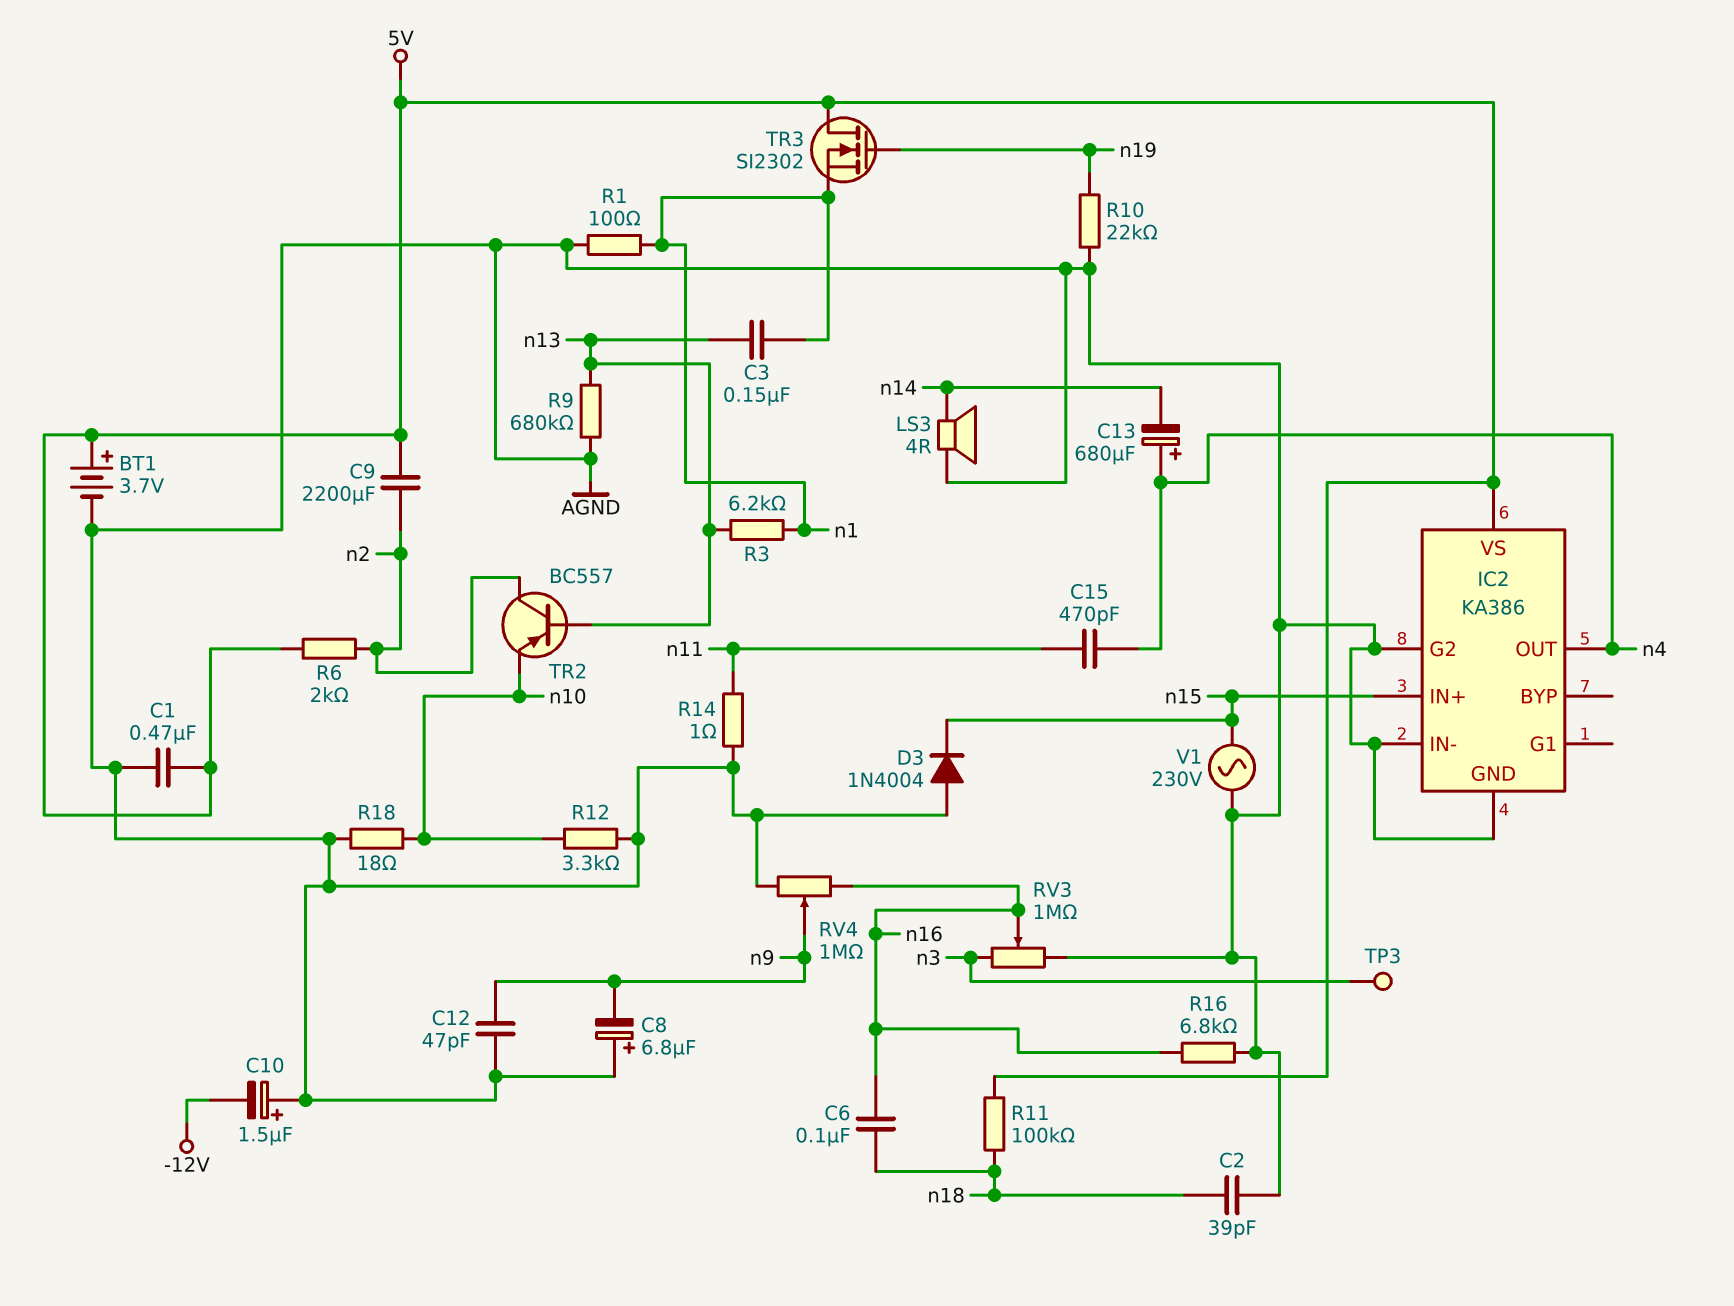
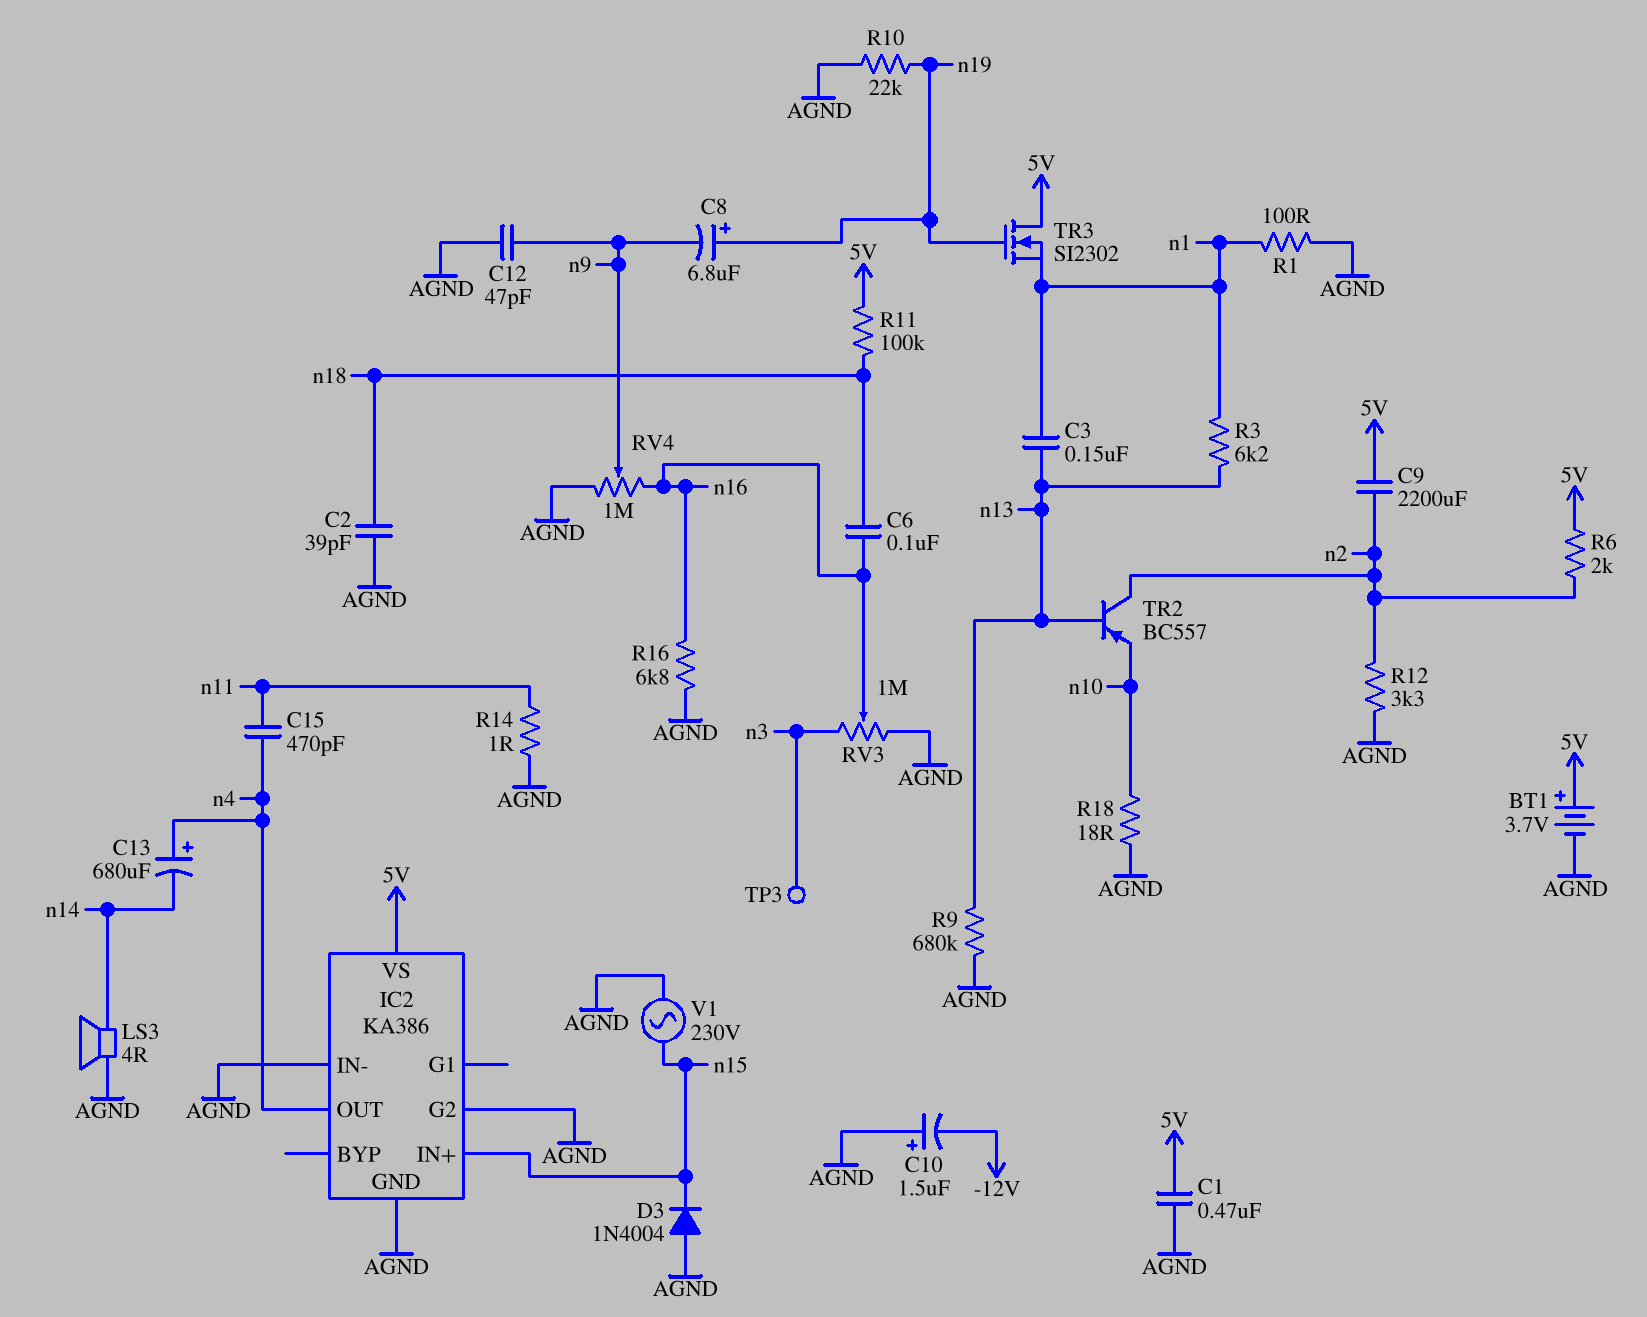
C8: 6.8uF (plus AGND, minus n9) -> 6.8uF (plus n19, minus n9)
R12: 3.3k (AGND, n10) -> 3.3k (AGND, n2)

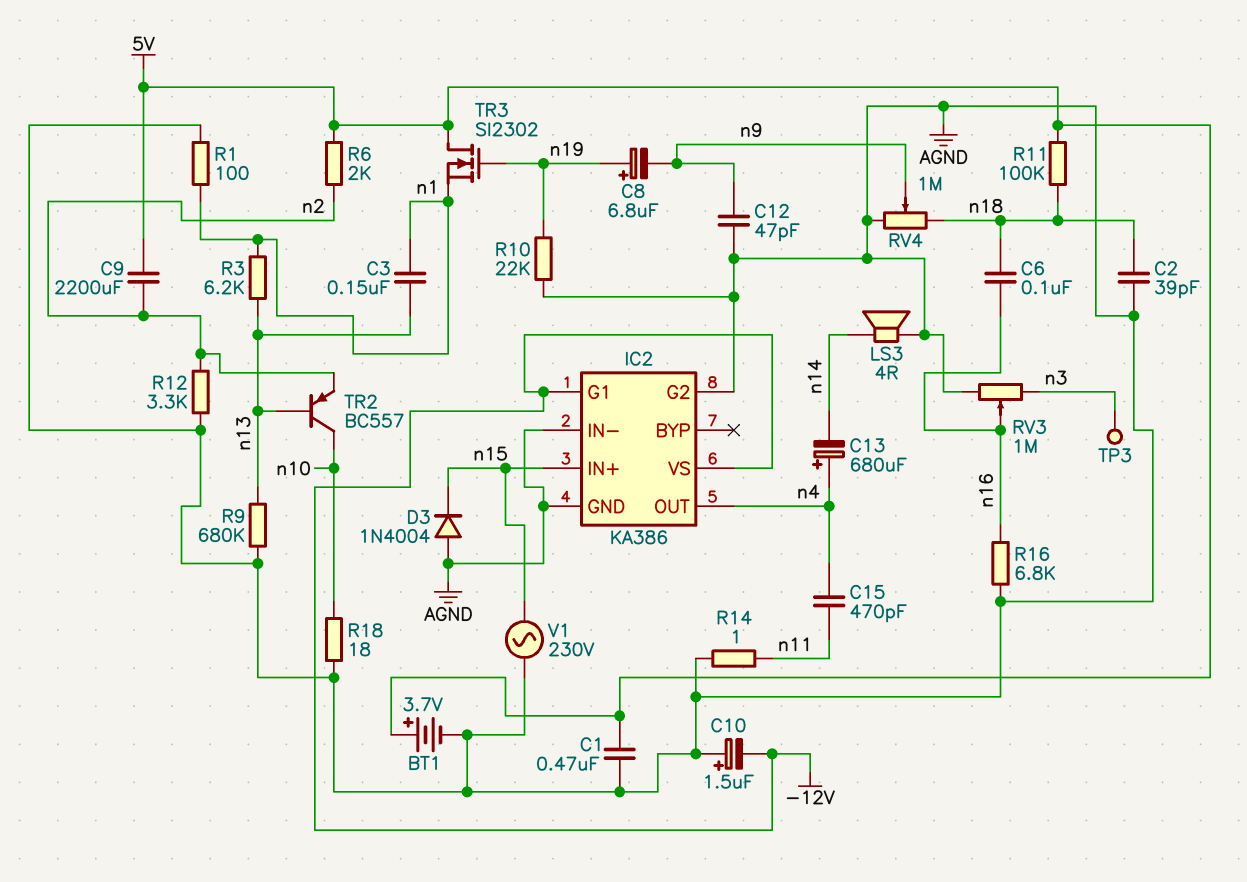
IC2 pin G1: none -> -12V
IC2 pin VS: 5V -> -12V
RV4: 1M (AGND, n16, wiper n9) -> 1M (AGND, n18, wiper n9)
TR2: PNP BC557 (B n13, C n2, E n10) -> PNP BC557 (B n13, C n10, E n2)

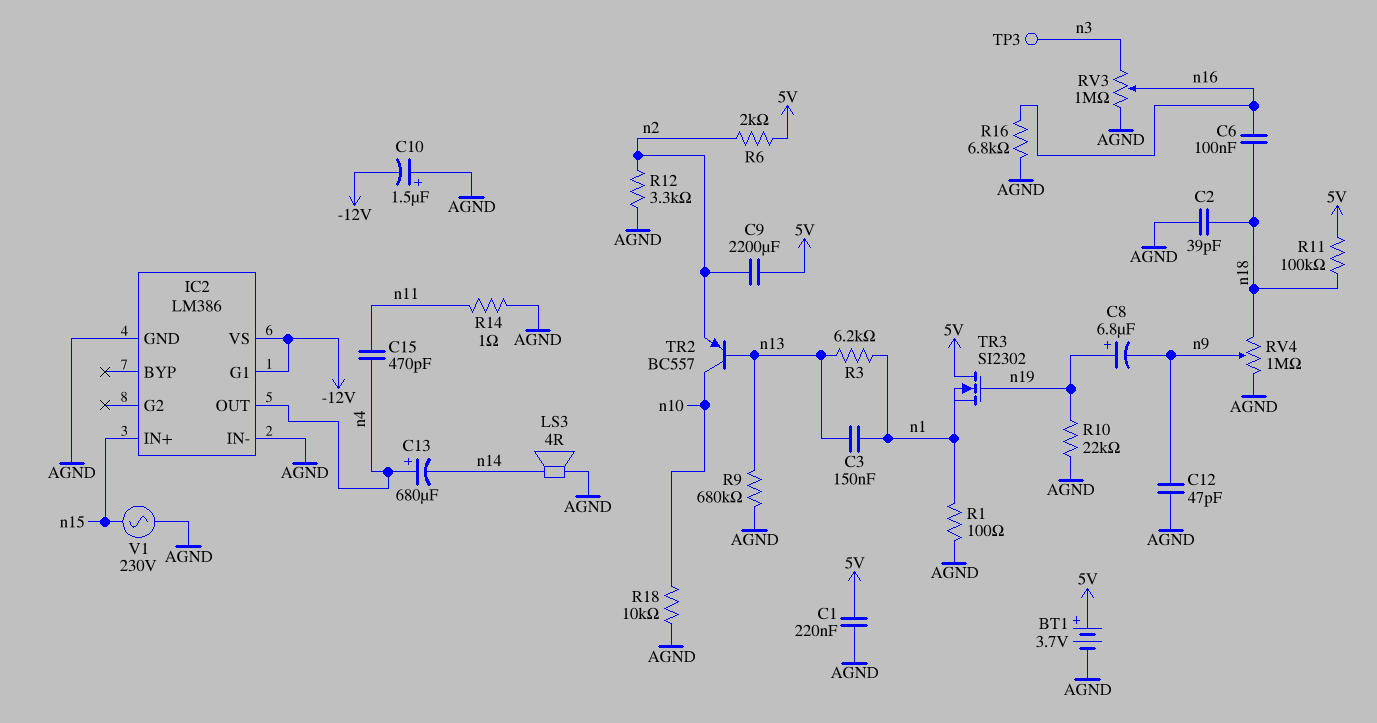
C1: 470nF (5V, AGND) -> 220nF (5V, AGND)
D3: diode 1N4004 (A AGND, K n15) -> none
IC2: KA386 -> LM386
IC2 pin G2: AGND -> none
R18: 18 (AGND, n10) -> 10k (AGND, n10)

